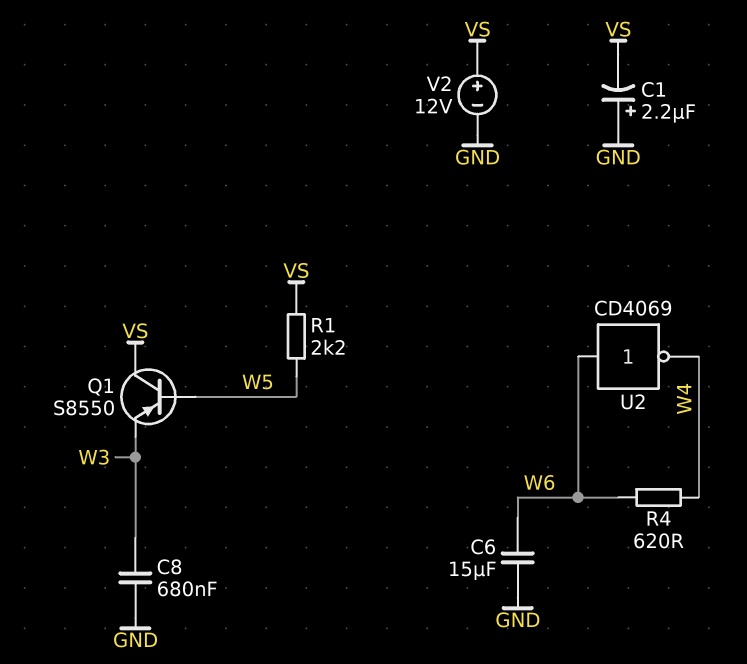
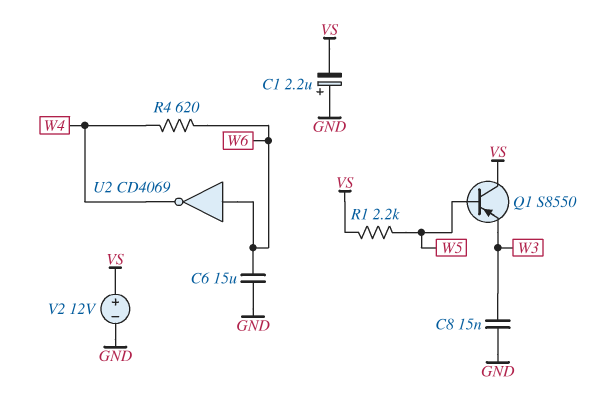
C8: 680nF (GND, W3) -> 15nF (GND, W3)

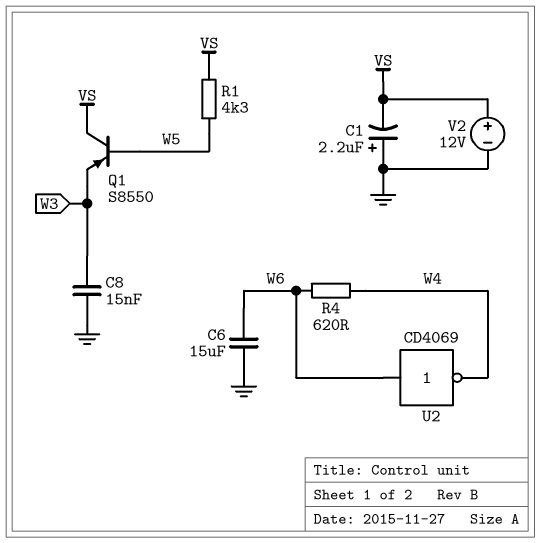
R1: 2.2k (VS, W5) -> 4.3k (VS, W5)

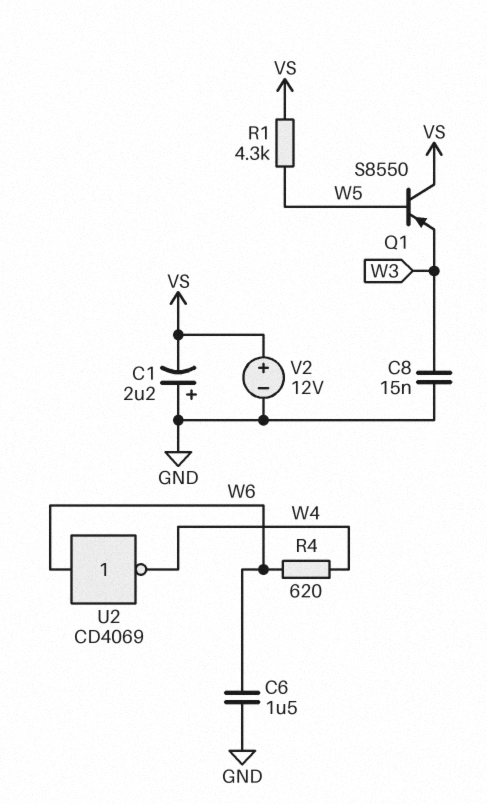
C6: 15uF (GND, W6) -> 1.5uF (GND, W6)

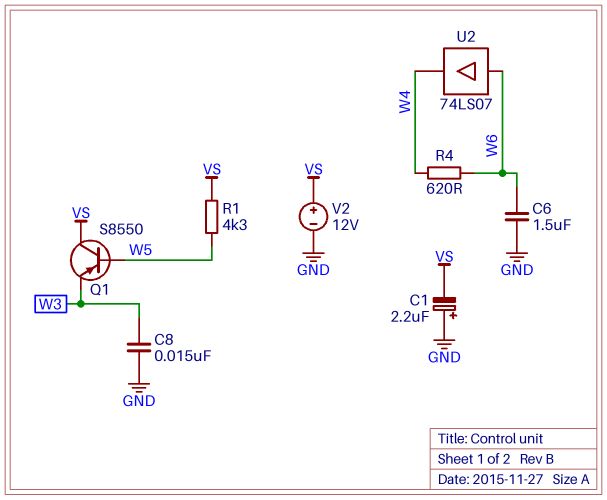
U2: NOT CD4069 (in W6, out W4) -> buffer 74LS07 (in W6, out W4)

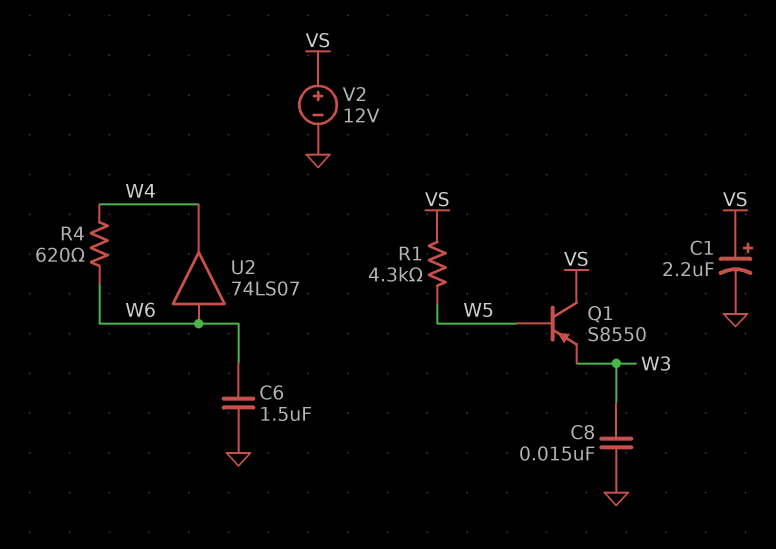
C1: 2.2uF (plus GND, minus VS) -> 2.2uF (plus VS, minus GND)

